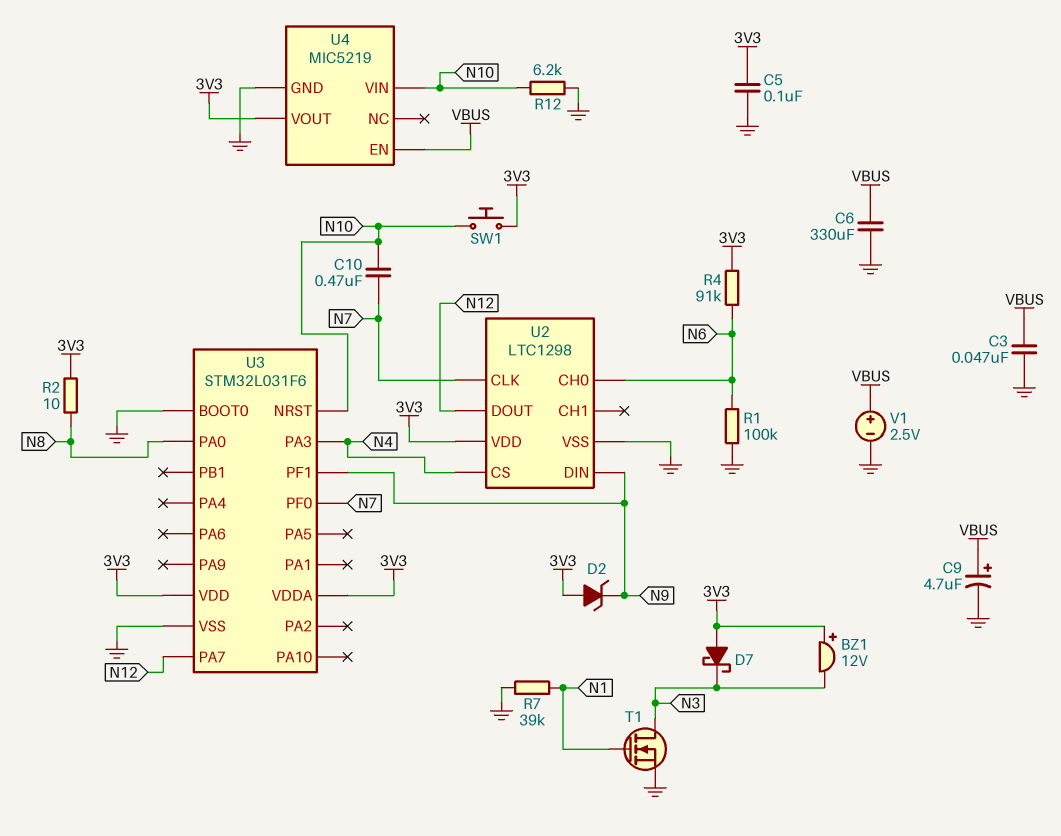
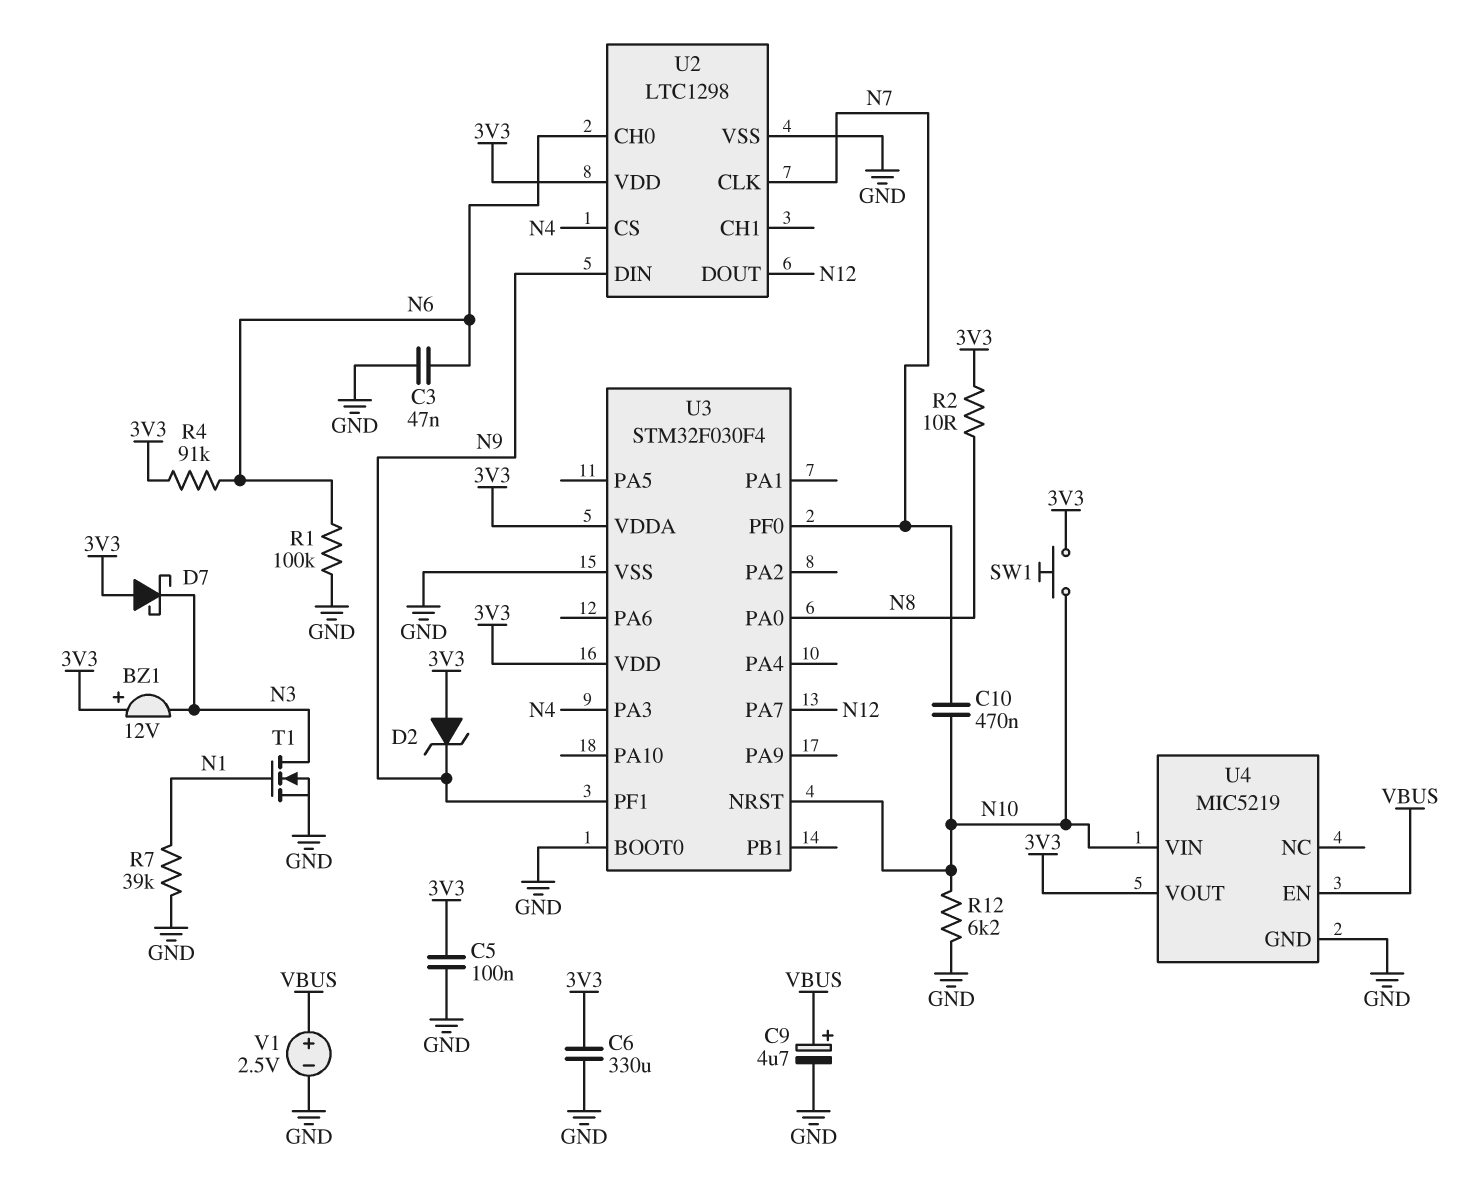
C3: 47nF (GND, VBUS) -> 47nF (GND, N6)
C6: 330uF (GND, VBUS) -> 330uF (3V3, GND)
U3: STM32L031F6 -> STM32F030F4

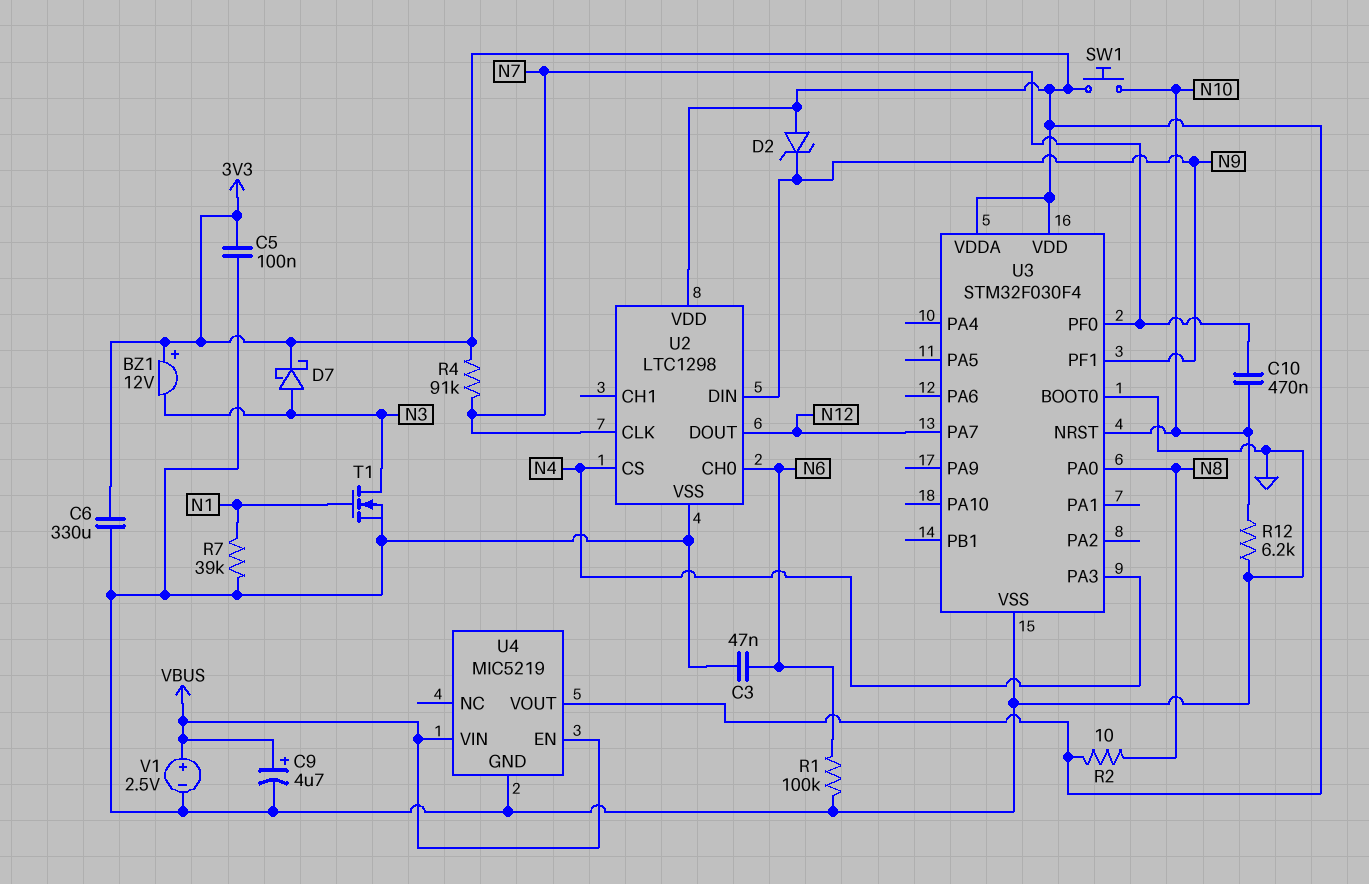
D7: schottky (A 3V3, K N3) -> schottky (A N3, K 3V3)
R4: 91k (3V3, N6) -> 91k (3V3, N7)
U4 pin VIN: N10 -> VBUS

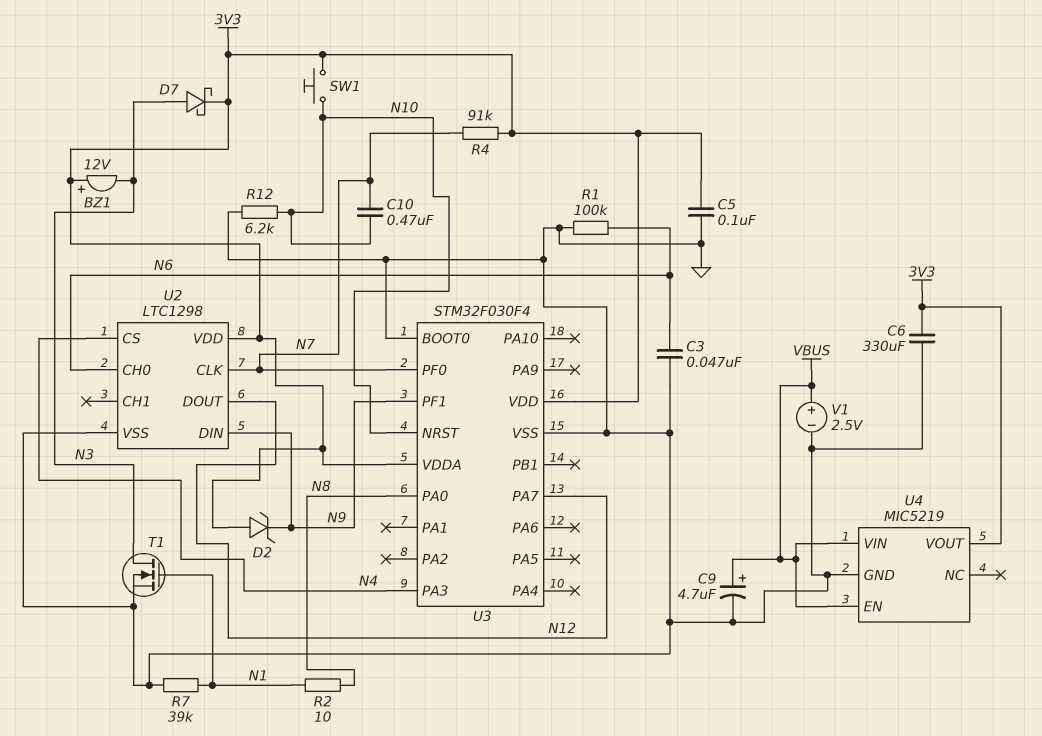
R2: 10 (3V3, N8) -> 10 (N1, N8)

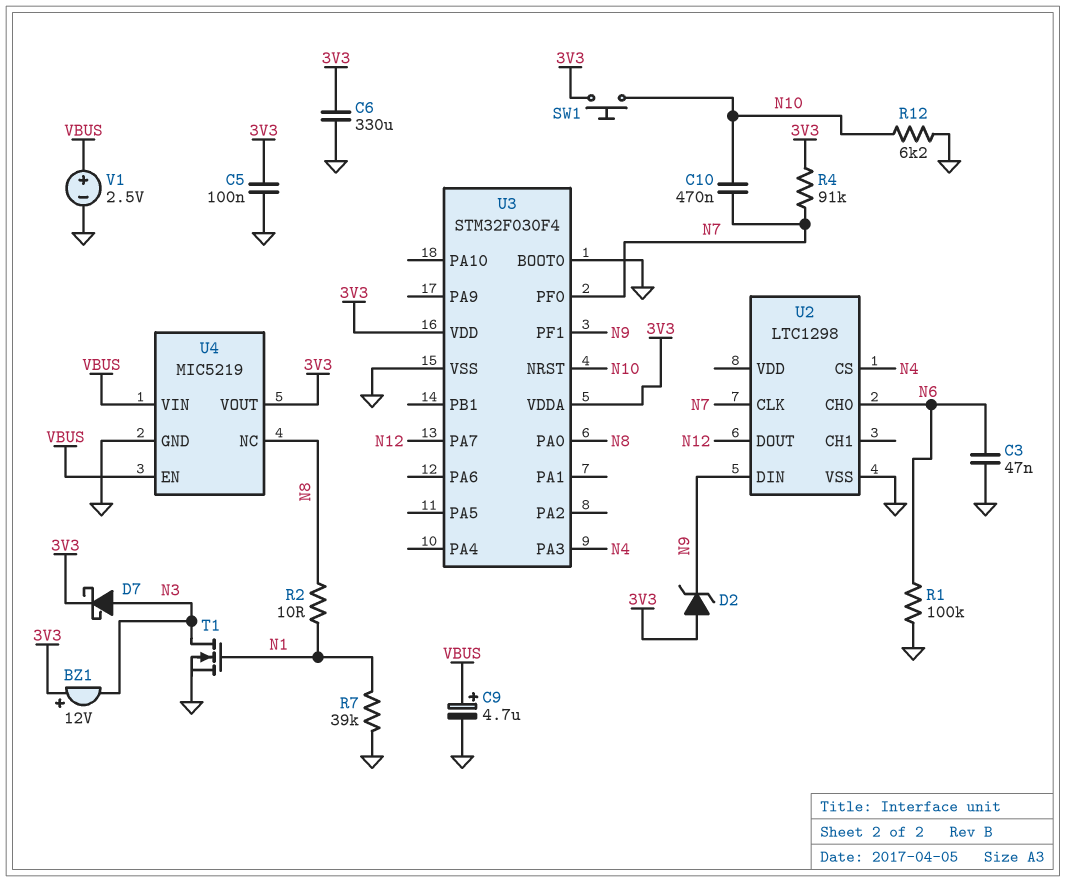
U2 pin VDD: 3V3 -> none
U4 pin NC: none -> N8

